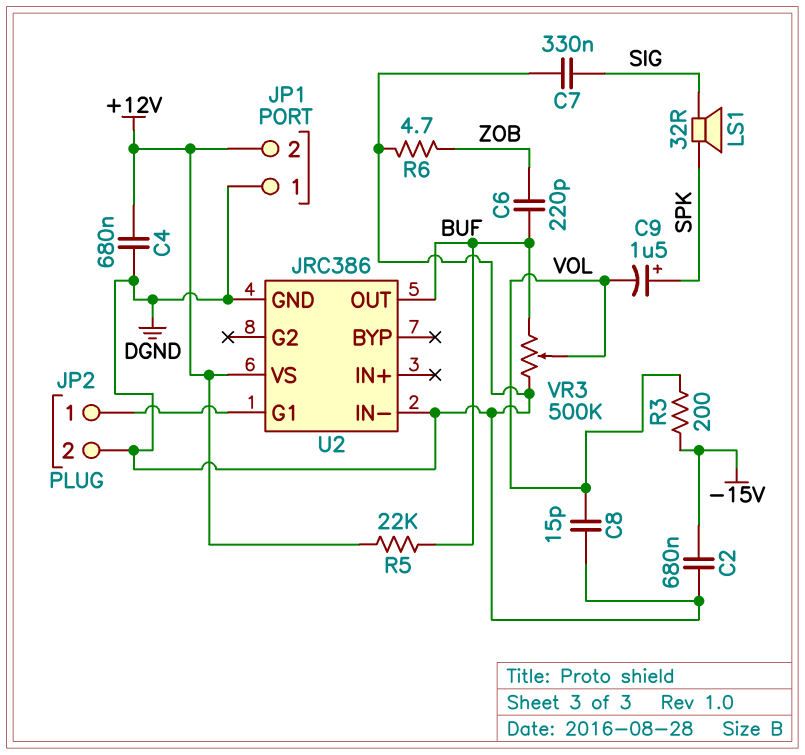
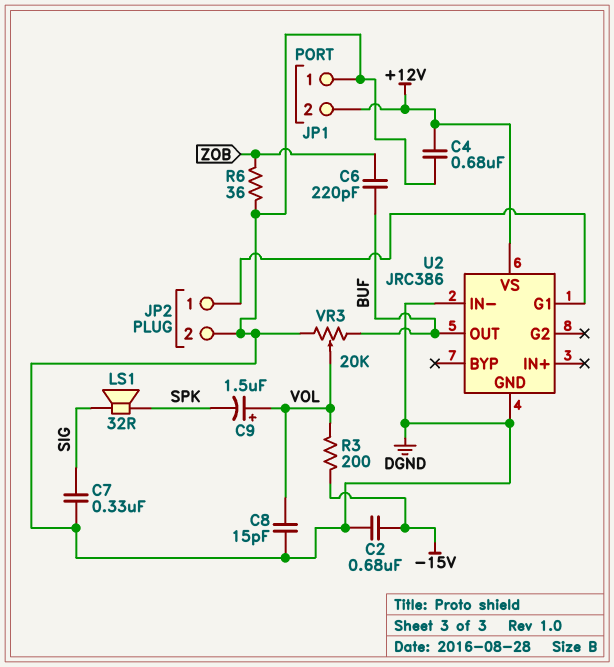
C9: 1.5uF (plus SPK, minus VOL) -> 1.5uF (plus VOL, minus SPK)
R5: 22k (+12V, BUF) -> none
R6: 4.7 (DGND, ZOB) -> 36 (DGND, ZOB)
VR3: 500k (BUF, DGND, wiper VOL) -> 20k (BUF, DGND, wiper VOL)

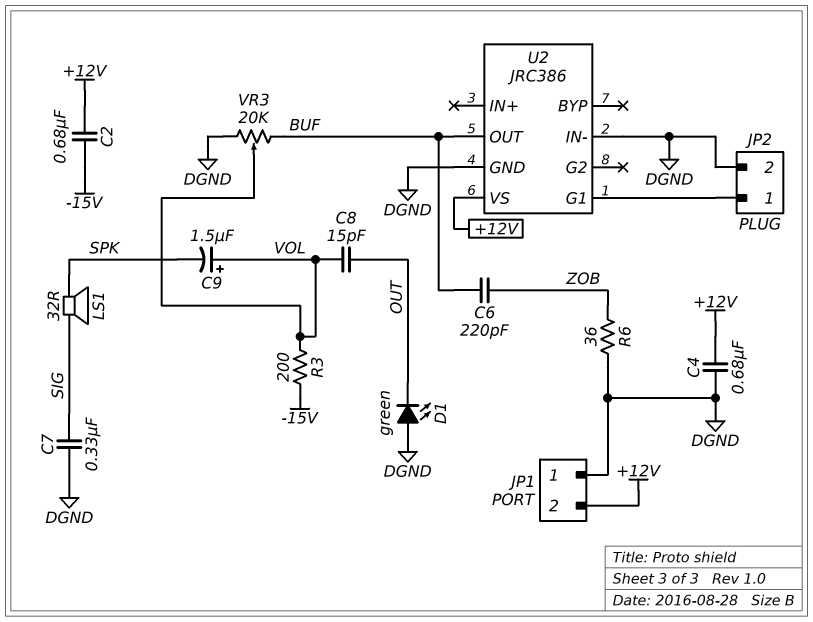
C2: 680nF (-15V, DGND) -> 680nF (+12V, -15V)
C8: 15pF (DGND, VOL) -> 15pF (OUT, VOL)
D1: none -> LED green (A DGND, K OUT)

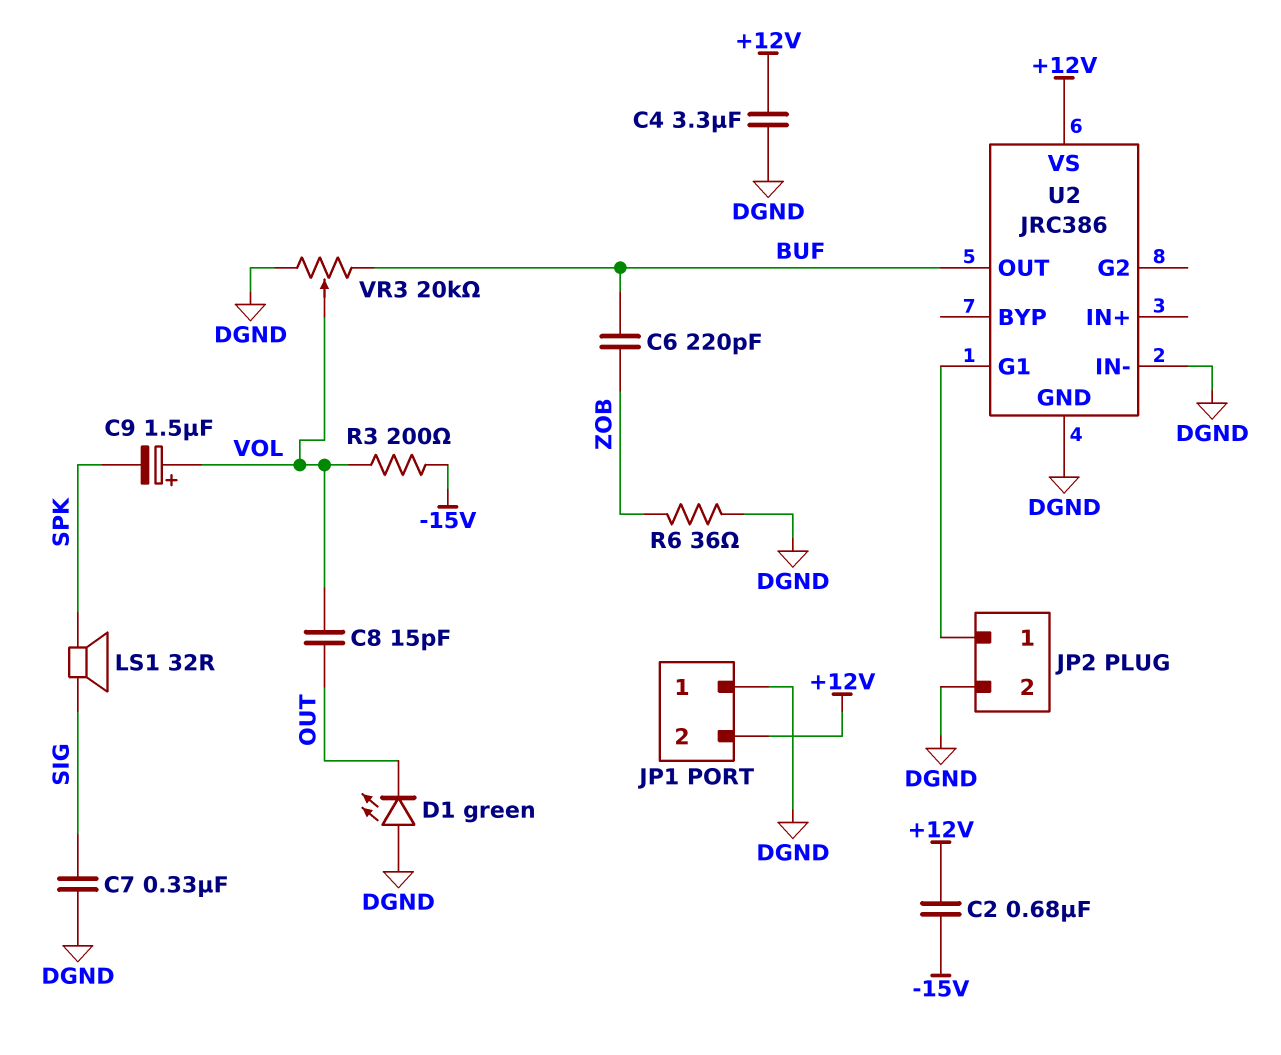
C4: 680nF (+12V, DGND) -> 3.3uF (+12V, DGND)

